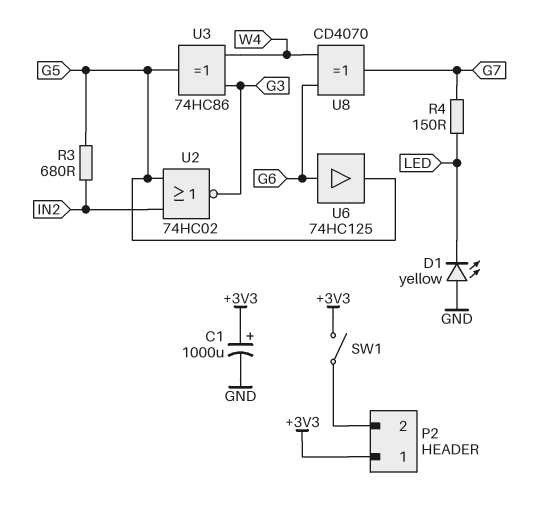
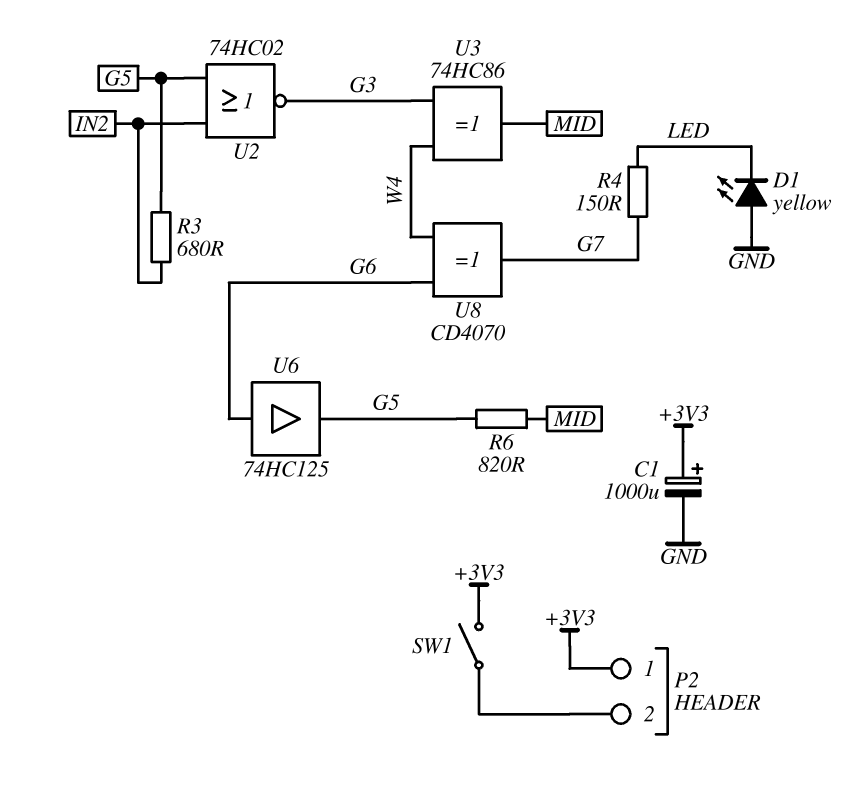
R6: none -> 820 (G5, MID)
U3: XOR 74HC86 (in G3, in W4, out G5) -> XOR 74HC86 (in G3, in W4, out MID)

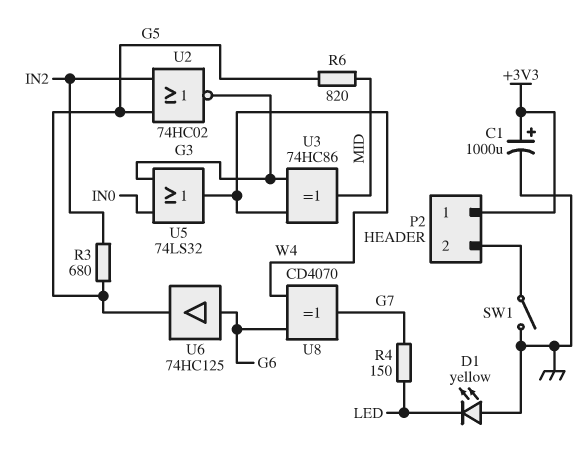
SW1: switch (+3V3, P2/2) -> switch (GND, P2/2)
U5: none -> OR 74LS32 (in G3, in IN0, out W4)

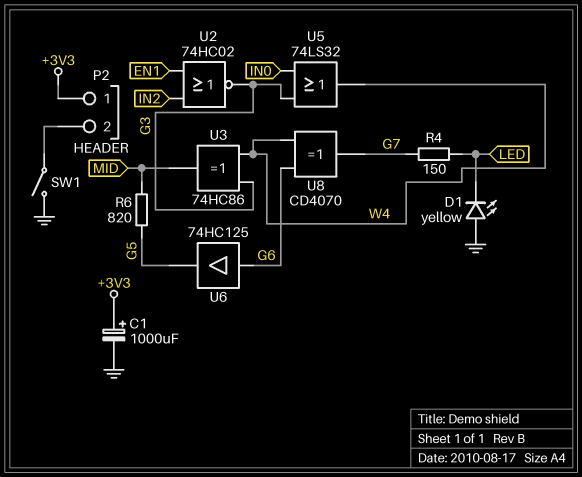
R3: 680 (G5, IN2) -> none
U2: NOR 74HC02 (in G5, in IN2, out G3) -> NOR 74HC02 (in EN1, in IN2, out G3)

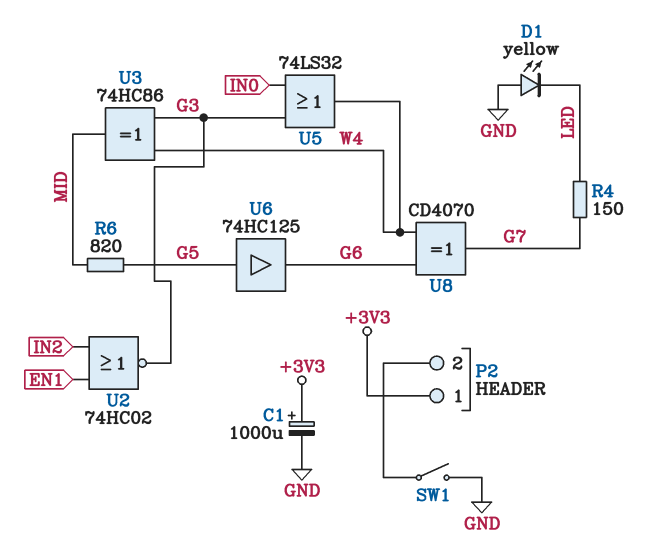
U6: buffer 74HC125 (in G6, out G5) -> buffer 74HC125 (in G5, out G6)

